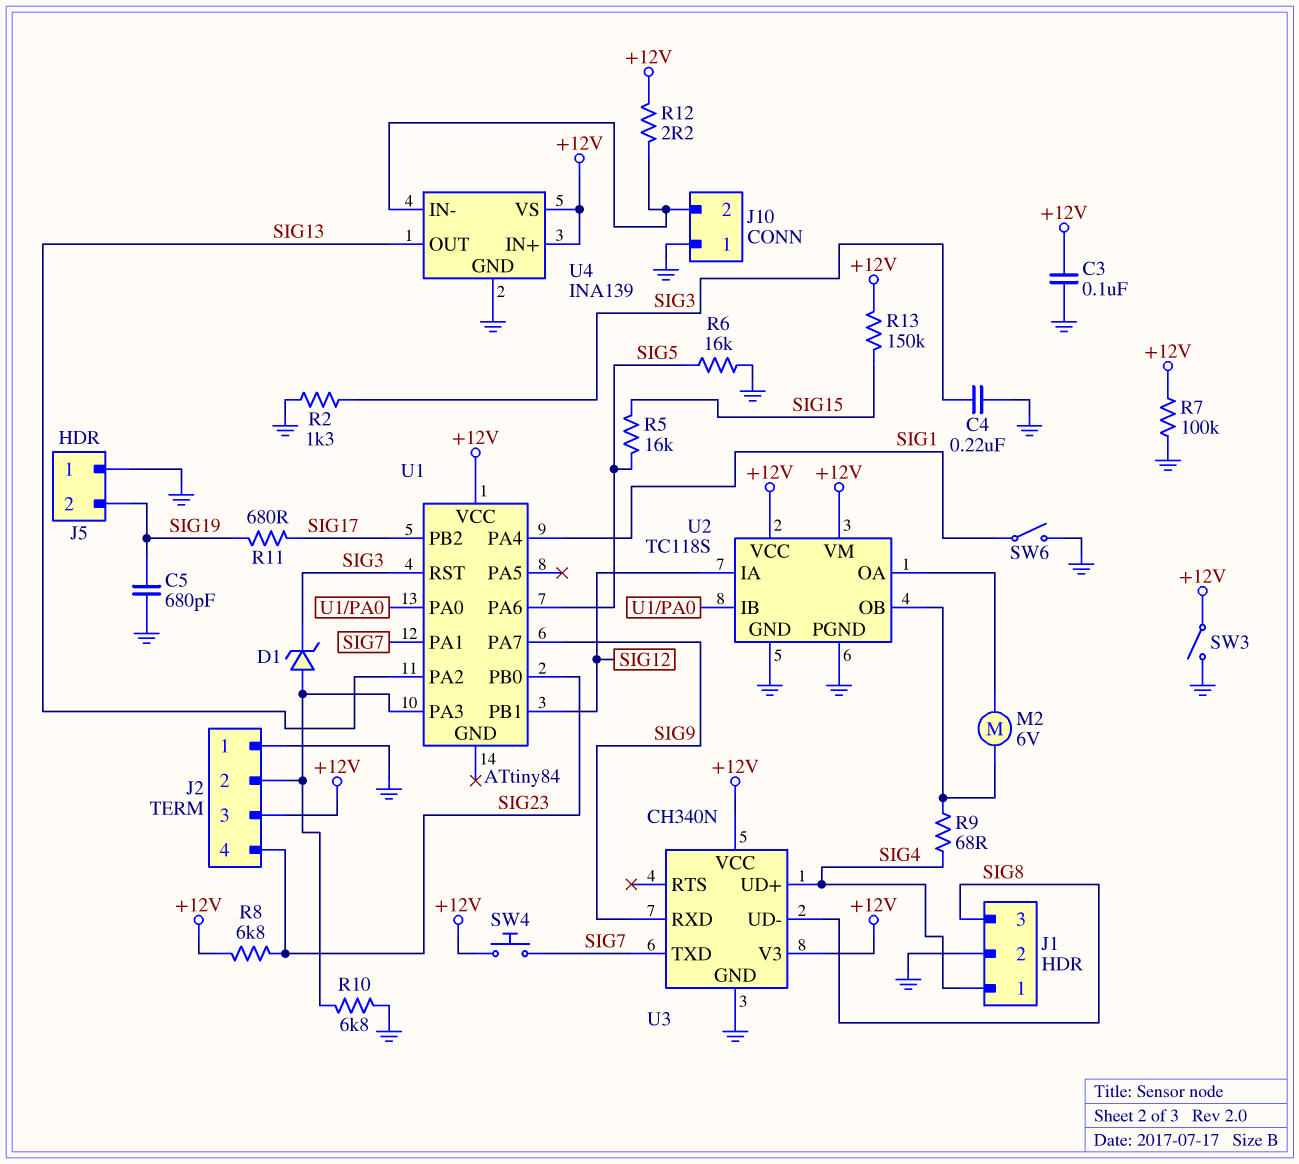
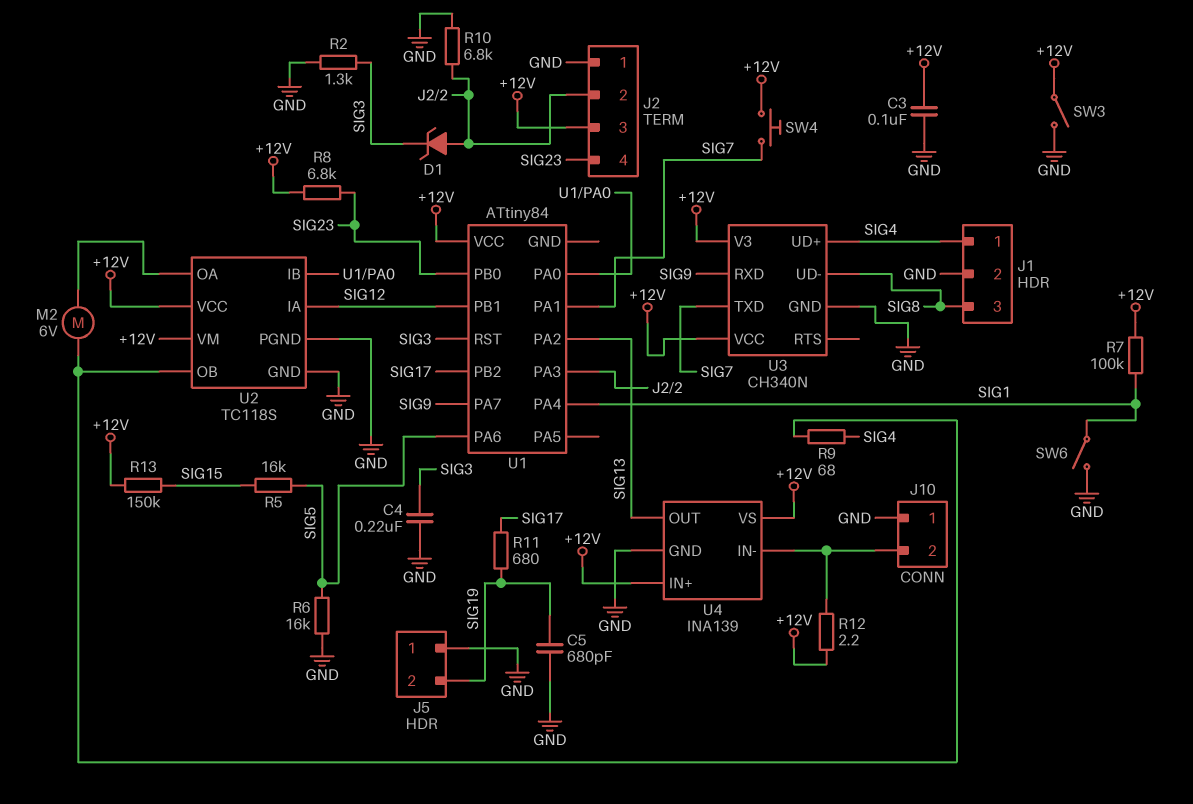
R7: 100k (+12V, GND) -> 100k (+12V, SIG1)

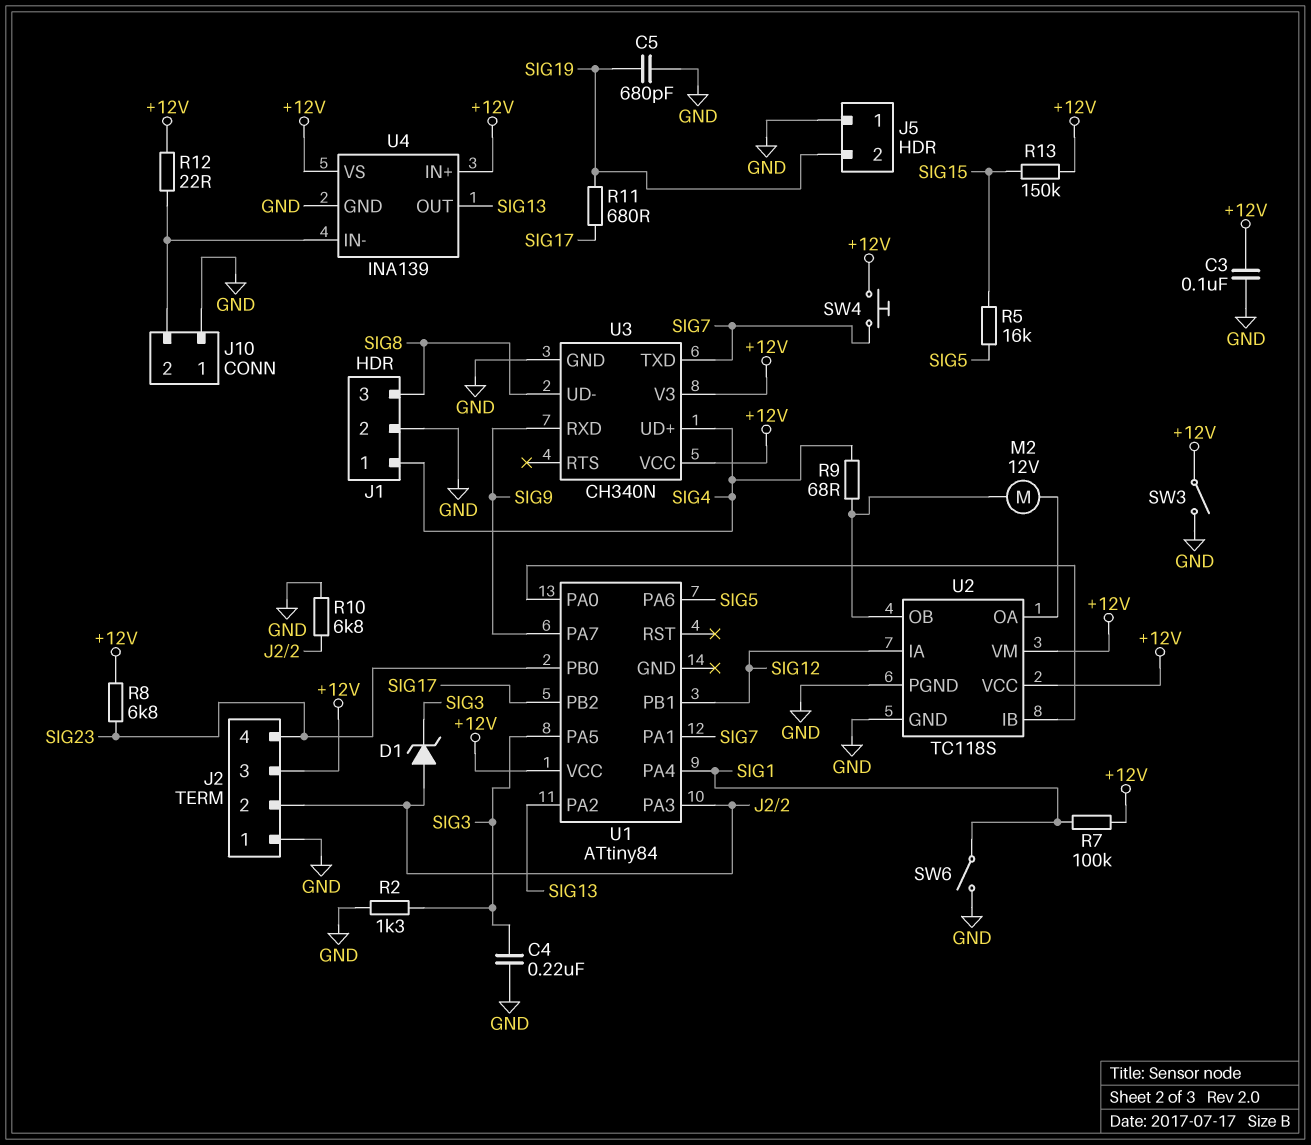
M2: motor 6V (U2/OA, U2/OB) -> motor 12V (U2/OA, U2/OB)
R6: 16k (GND, SIG5) -> none
R12: 2.2 (+12V, J10/2) -> 22 (+12V, J10/2)
U1 pin PA5: none -> SIG3
U1 pin RST: SIG3 -> none

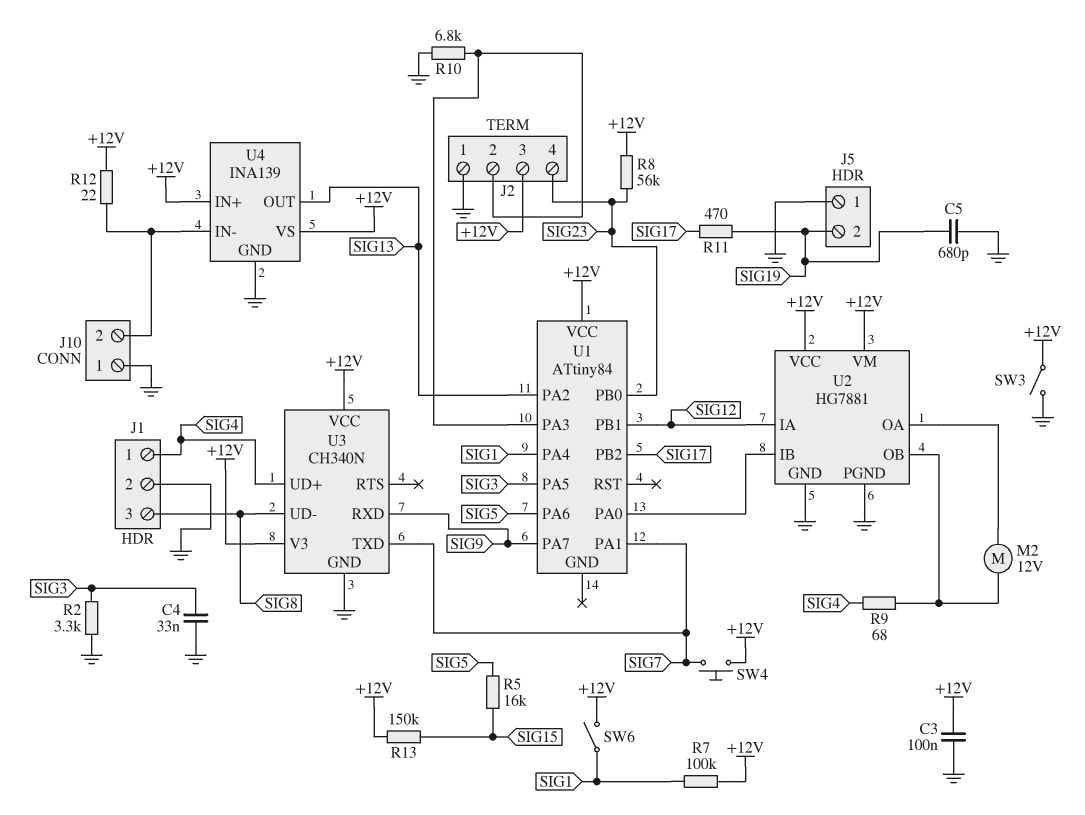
C4: 220nF (GND, SIG3) -> 33nF (GND, SIG3)
D1: zener (A J2/2, K SIG3) -> none
R2: 1.3k (GND, SIG3) -> 3.3k (GND, SIG3)
R8: 6.8k (+12V, SIG23) -> 56k (+12V, SIG23)
R11: 680 (SIG17, SIG19) -> 470 (SIG17, SIG19)
SW6: switch (GND, SIG1) -> switch (+12V, SIG1)
U2: TC118S -> HG7881

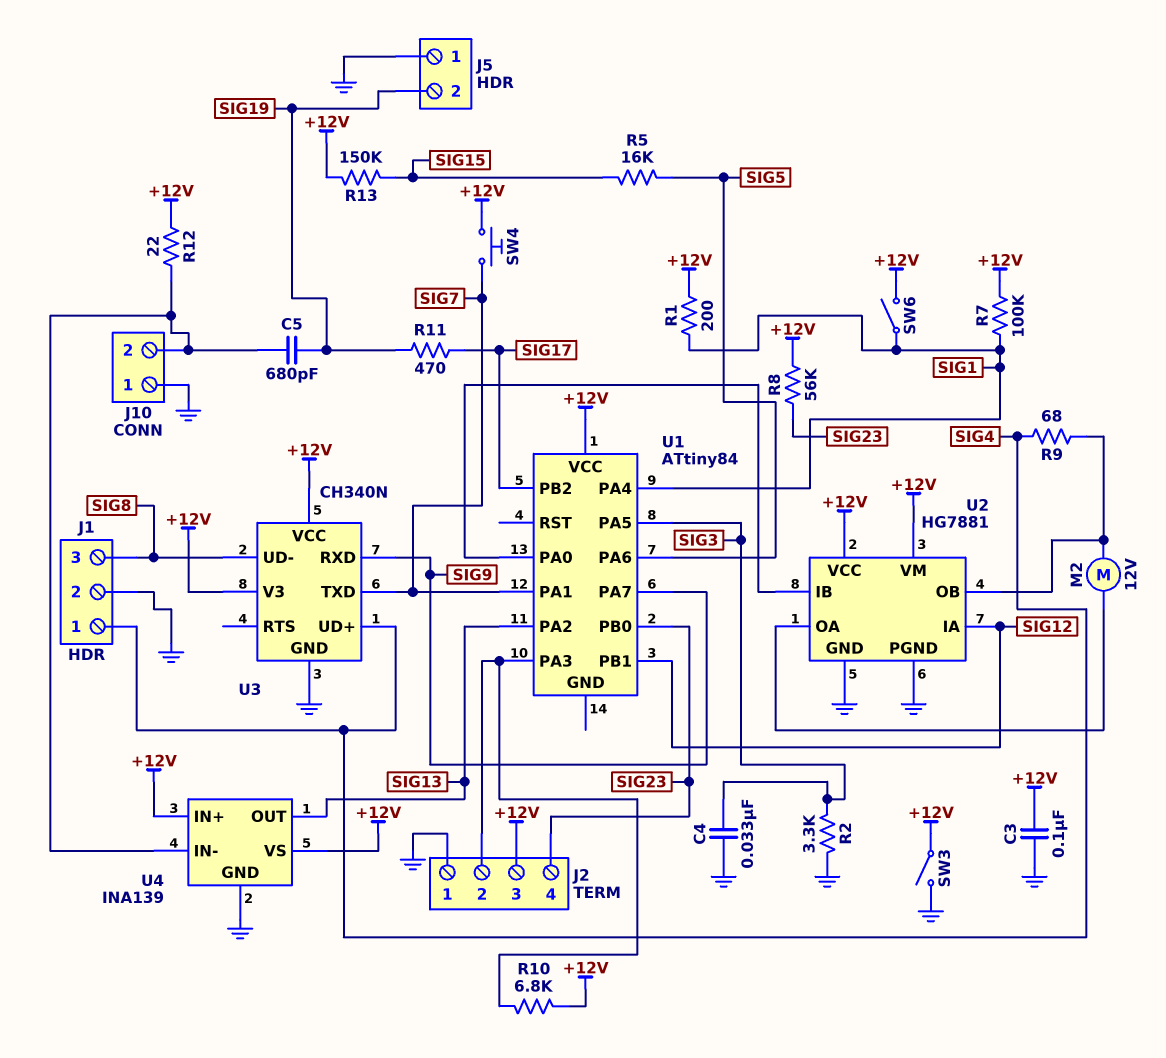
C5: 680pF (GND, SIG19) -> 680pF (J10/2, SIG19)
R1: none -> 200 (+12V, SIG1)
R10: 6.8k (GND, J2/2) -> 6.8k (+12V, J2/2)

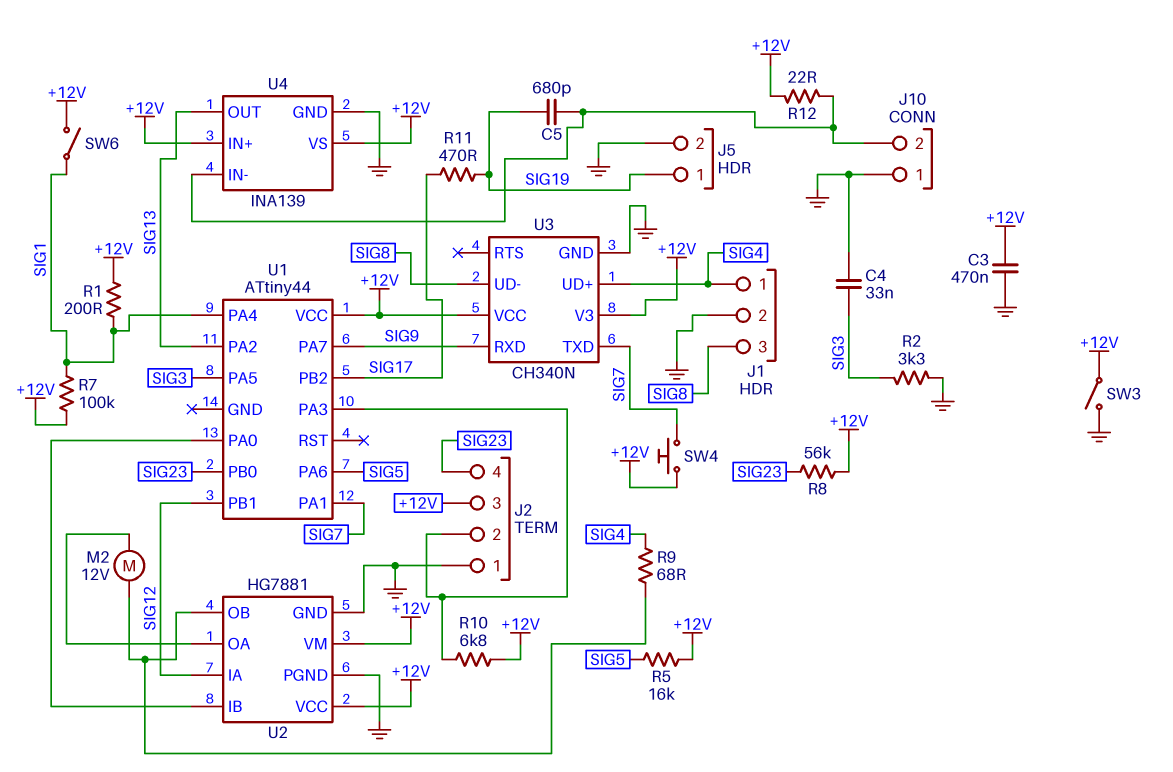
C3: 100nF (+12V, GND) -> 470nF (+12V, GND)
J5 pin 1: GND -> SIG19
J5 pin 2: SIG19 -> GND
R5: 16k (SIG5, SIG15) -> 16k (+12V, SIG5)
R13: 150k (+12V, SIG15) -> none
U1: ATtiny84 -> ATtiny44

